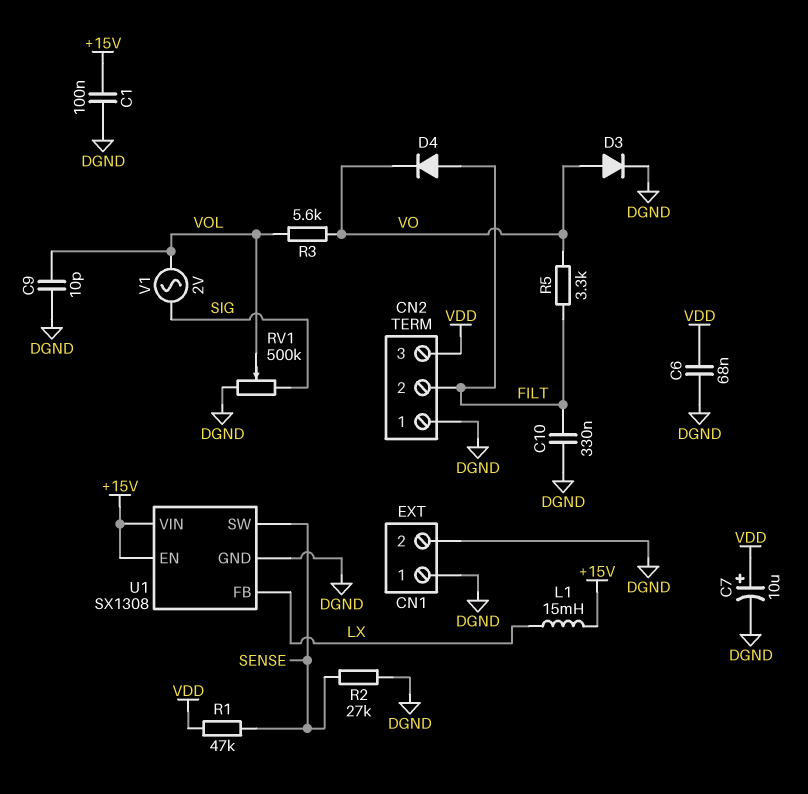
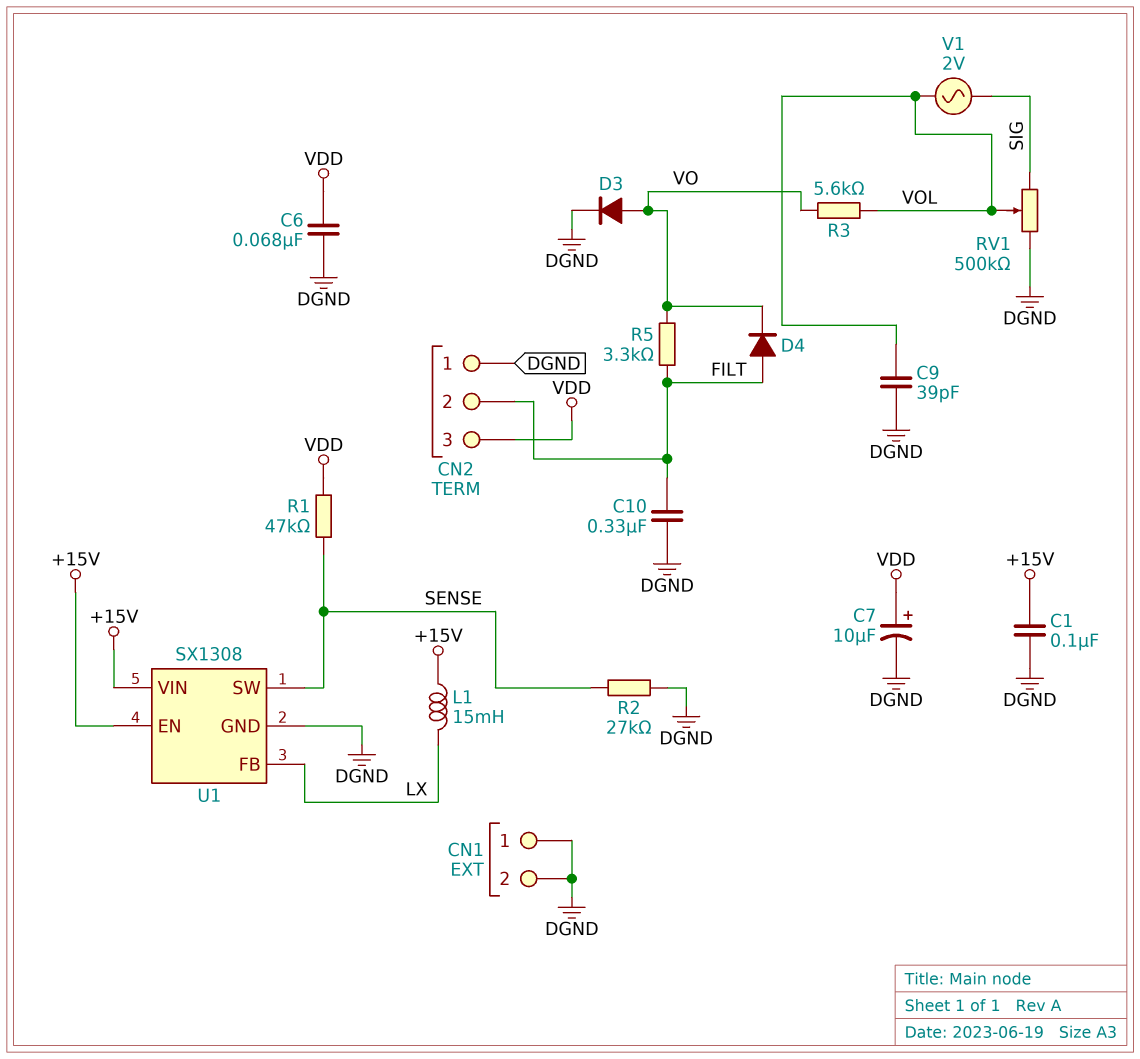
C9: 10pF (DGND, VOL) -> 39pF (DGND, VOL)

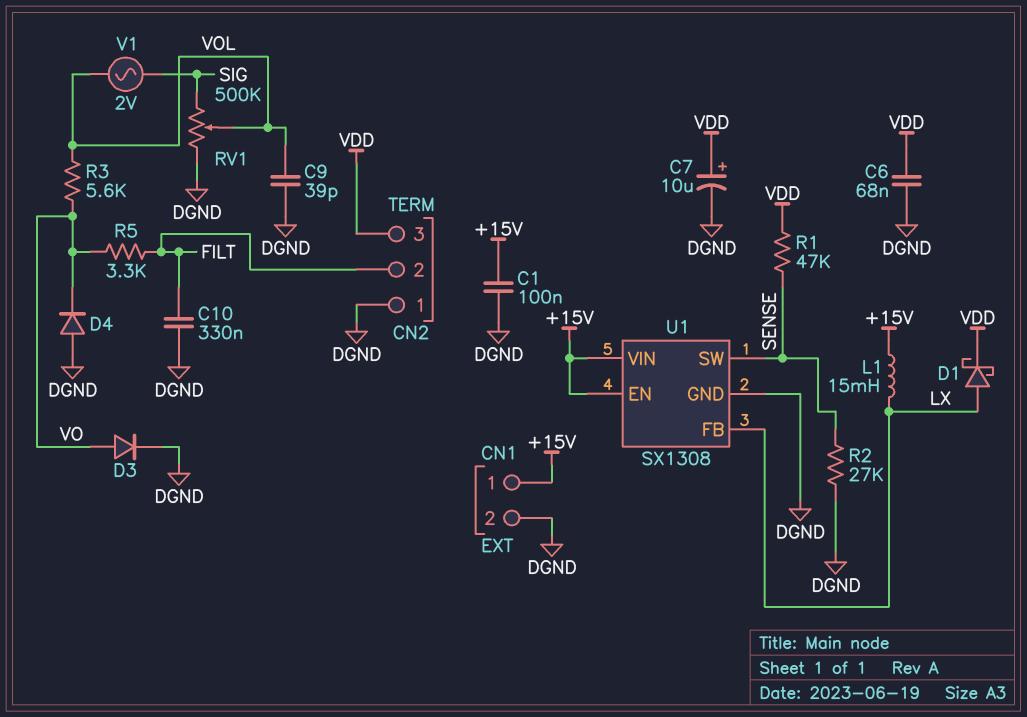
CN1 pin 1: DGND -> +15V
D1: none -> schottky (A LX, K VDD)
D4: diode (A FILT, K VO) -> diode (A DGND, K VO)

